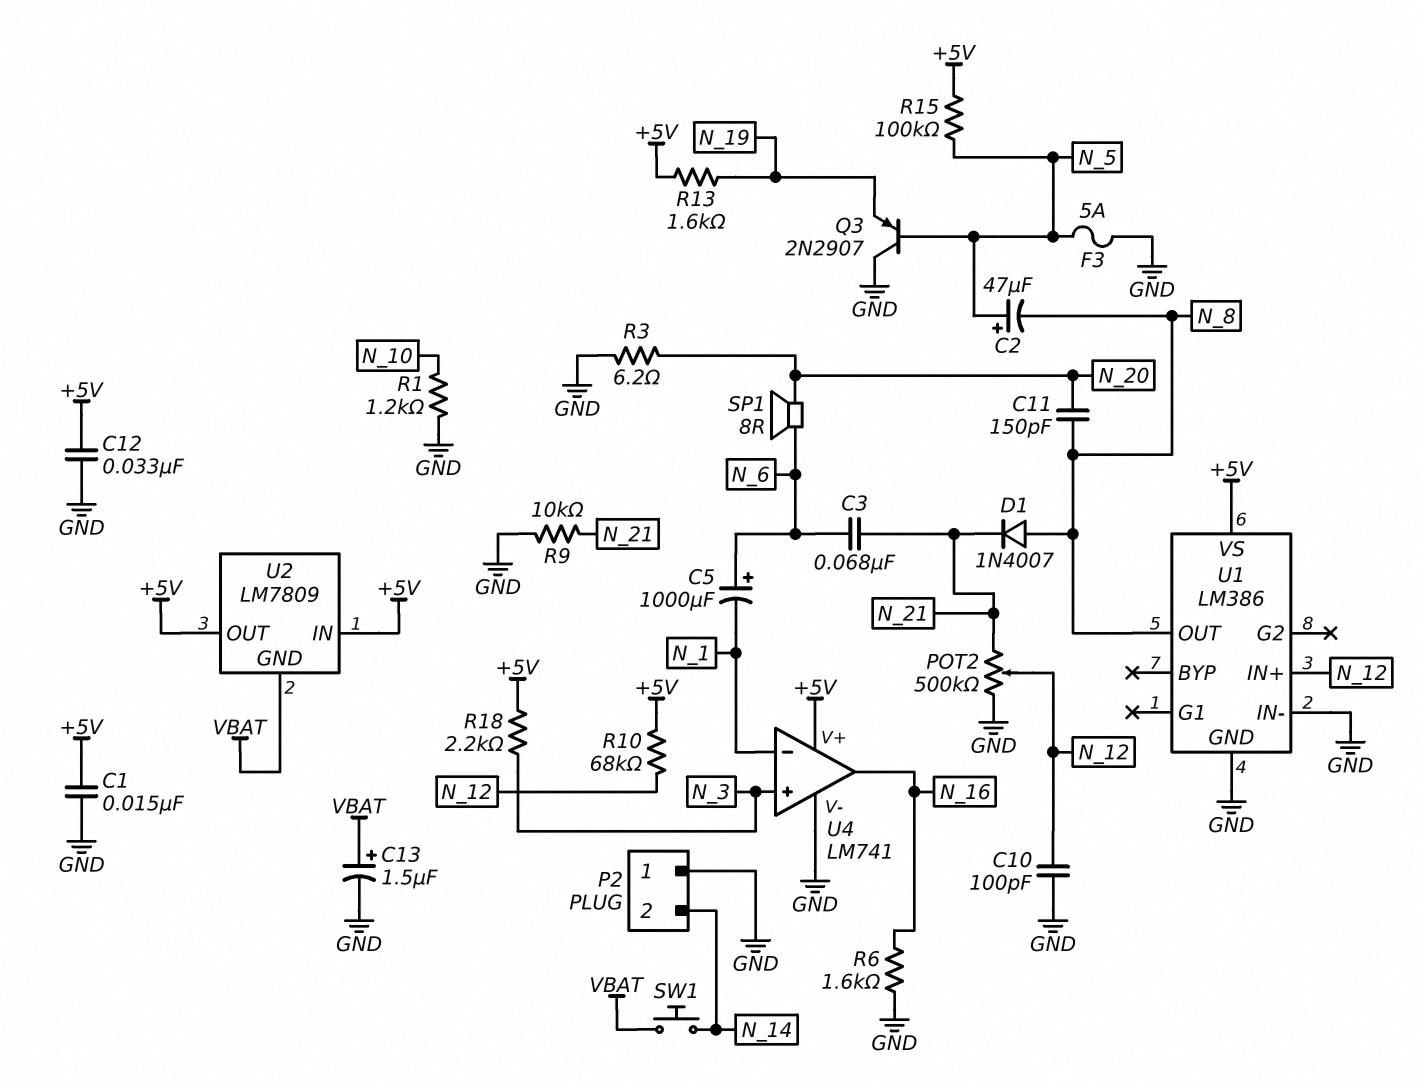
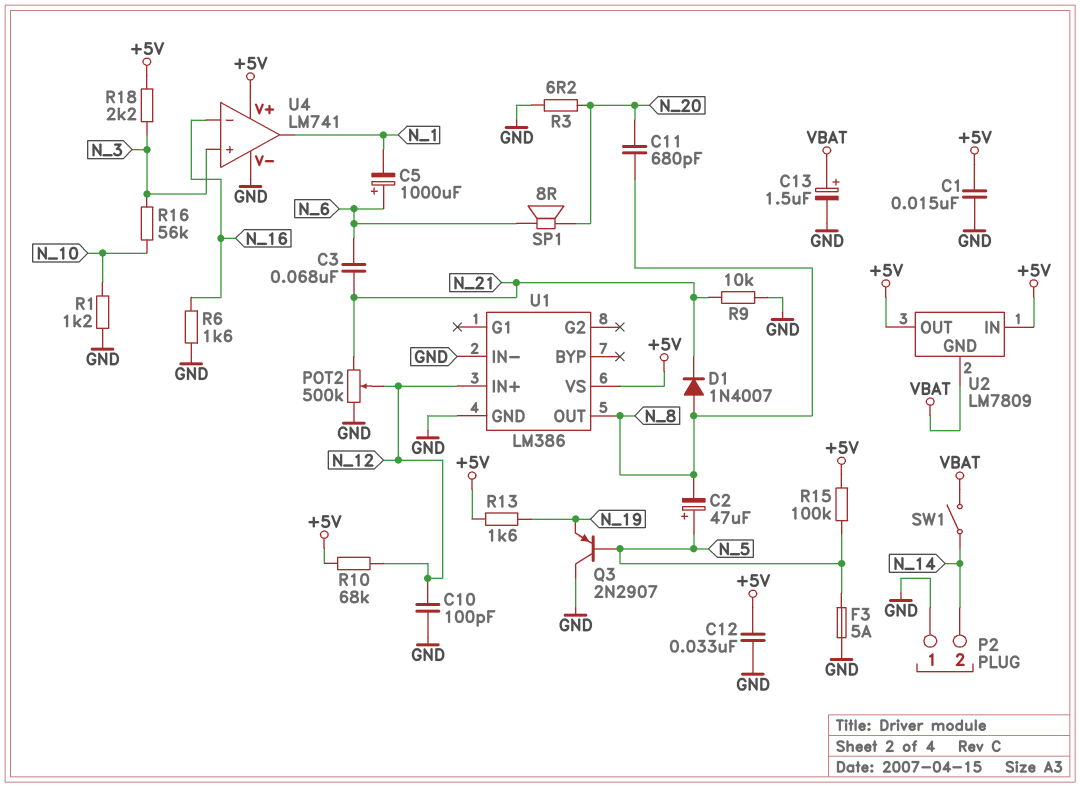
C11: 150pF (N_8, N_20) -> 680pF (N_8, N_20)
R16: none -> 56k (N_3, N_10)
SW1: button (N_14, VBAT) -> switch (N_14, VBAT)
U4 pin in-: N_1 -> N_16
U4 pin out: N_16 -> N_1

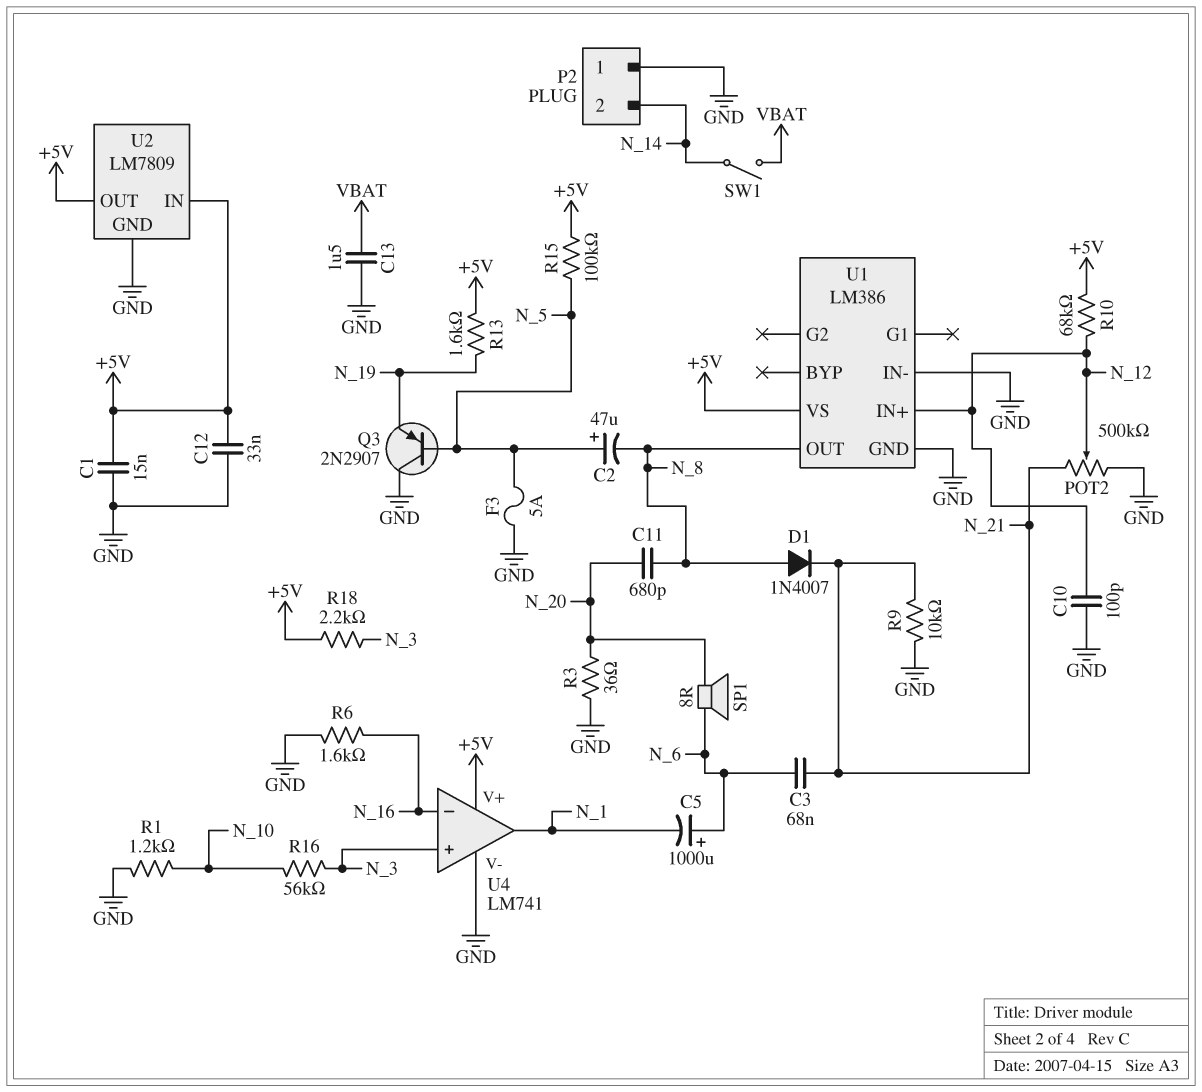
C13: 1.5uF (plus VBAT, minus GND) -> 1.5uF (GND, VBAT)
R3: 6.2 (GND, N_20) -> 36 (GND, N_20)
U2 pin GND: VBAT -> GND

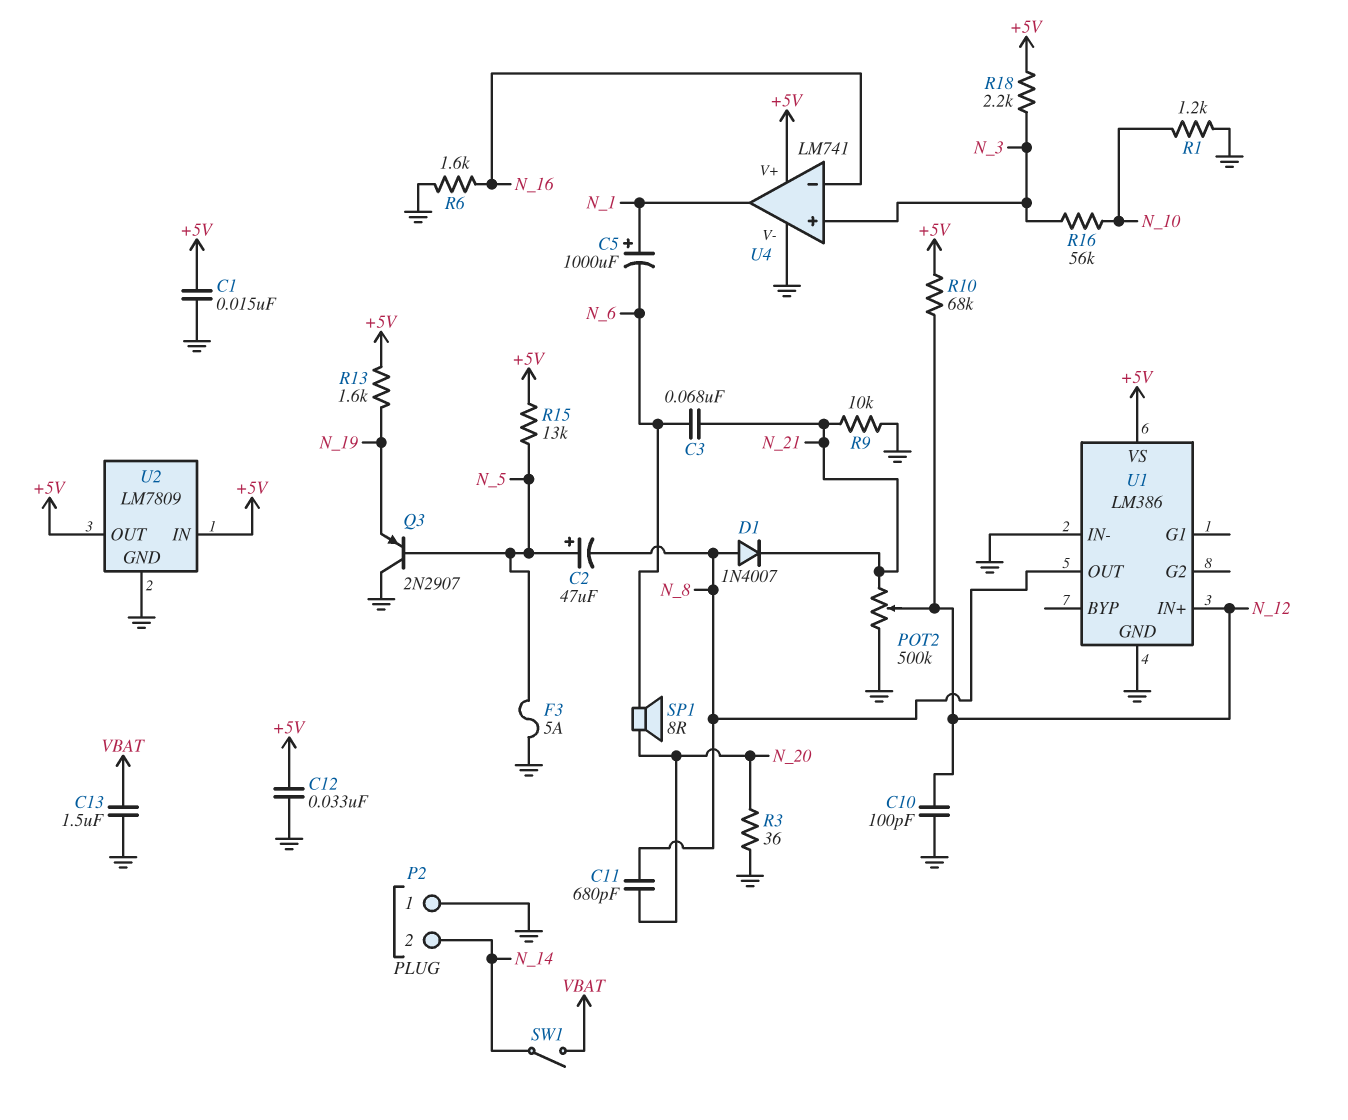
C5: 1000uF (plus N_6, minus N_1) -> 1000uF (plus N_1, minus N_6)
R15: 100k (+5V, N_5) -> 13k (+5V, N_5)

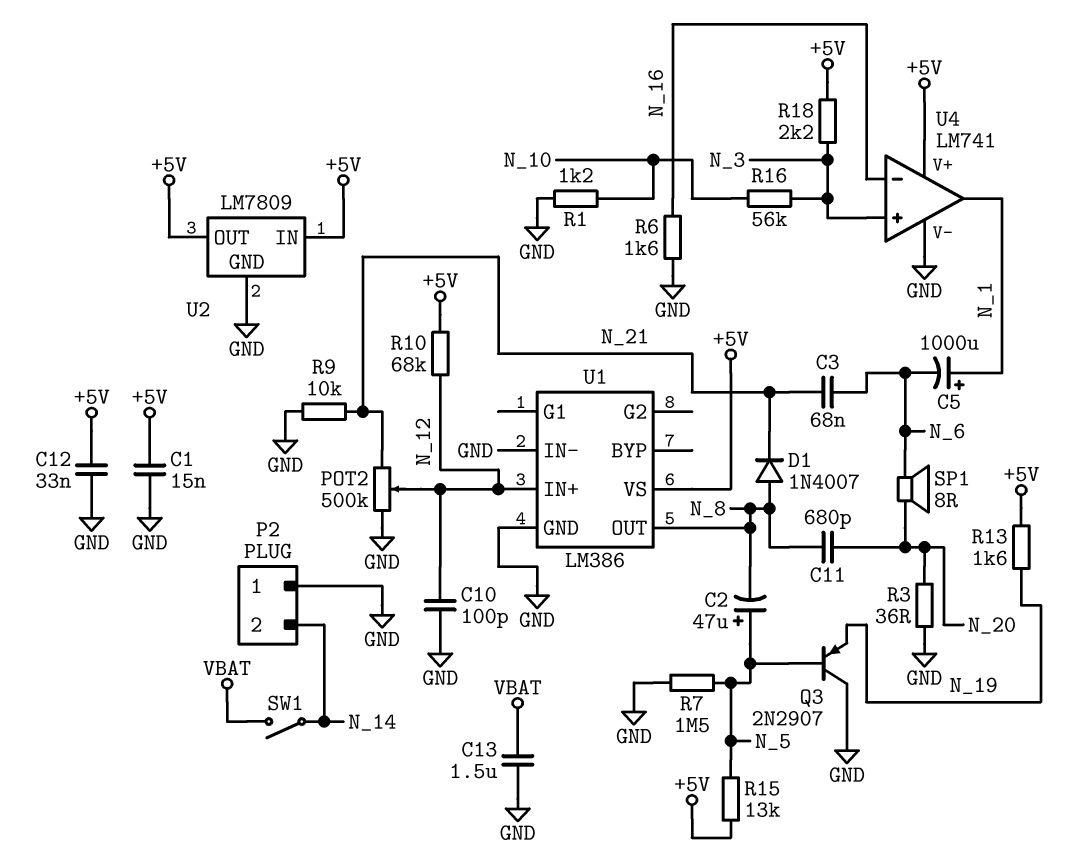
F3: 5A (GND, N_5) -> none
R7: none -> 1.5M (GND, N_5)

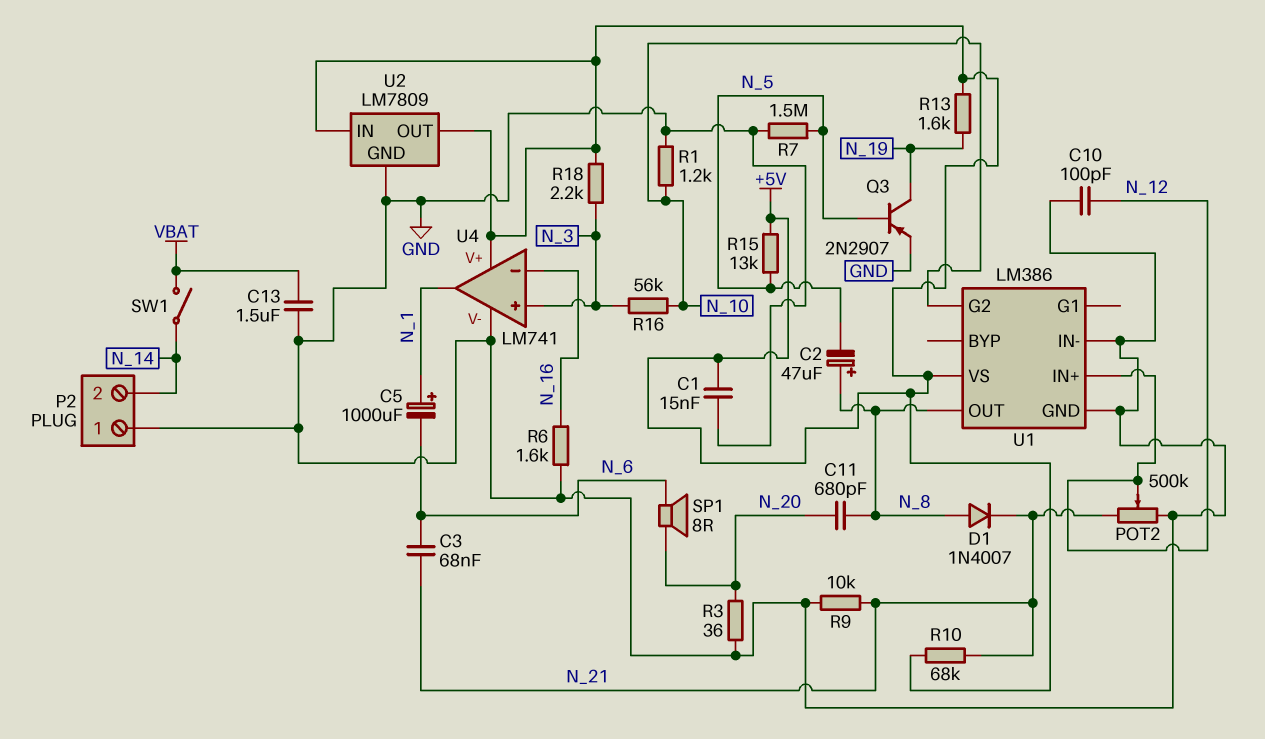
C2: 47uF (plus N_5, minus N_8) -> 47uF (plus N_8, minus N_5)
C12: 33nF (+5V, GND) -> none
Q3: PNP 2N2907 (B N_5, C GND, E N_19) -> PNP 2N2907 (B N_5, C N_19, E GND)
R10: 68k (+5V, N_12) -> 68k (+5V, N_21)
U1 pin G2: none -> N_10

